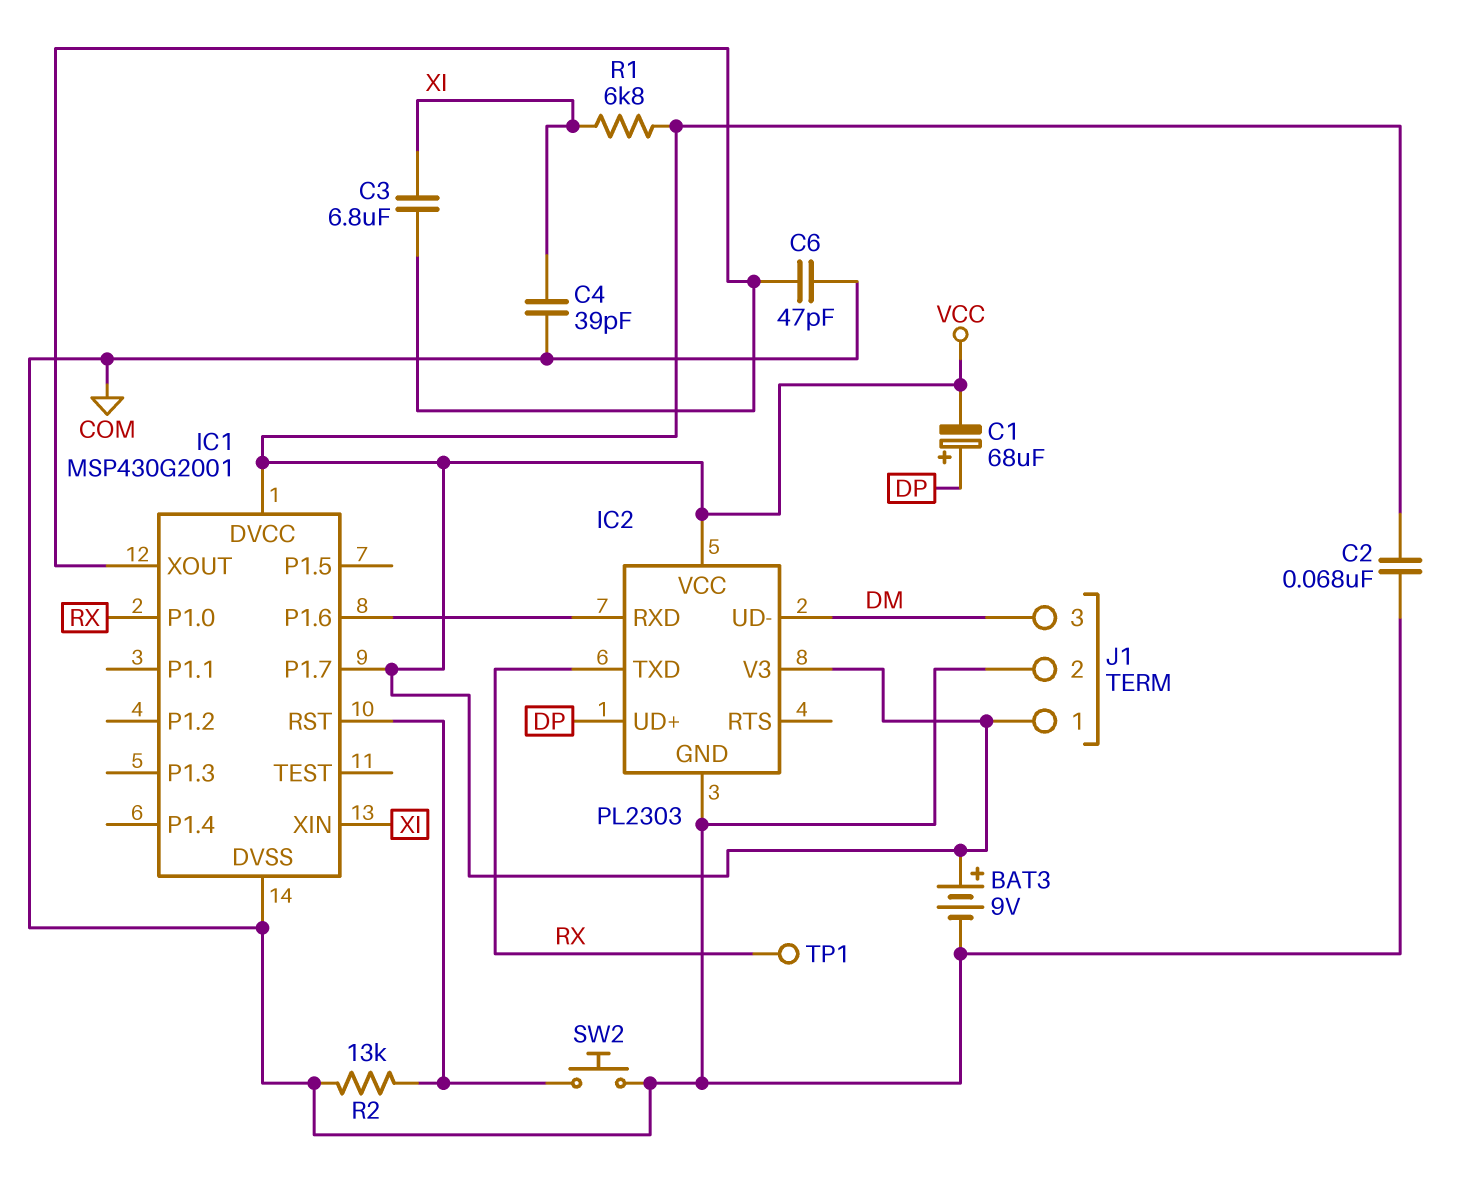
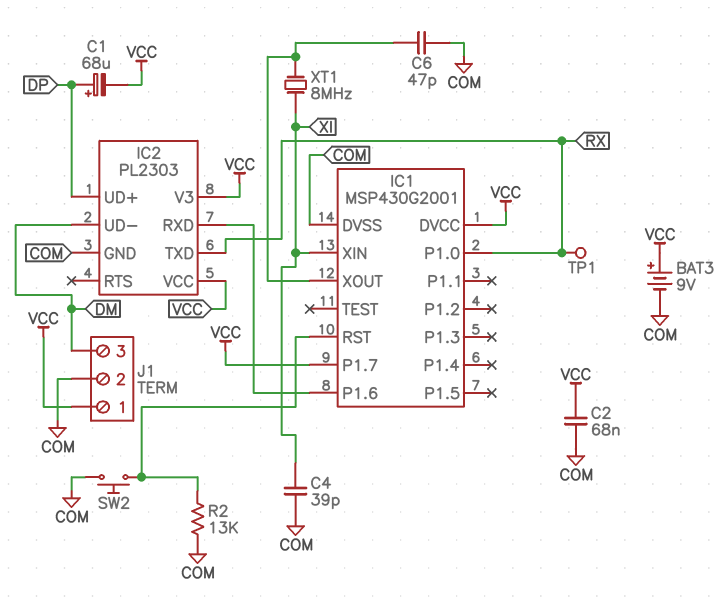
C3: 6.8uF (IC1/XOUT, XI) -> none
R1: 6.8k (VCC, XI) -> none
XT1: none -> 8MHz (IC1/XOUT, XI)

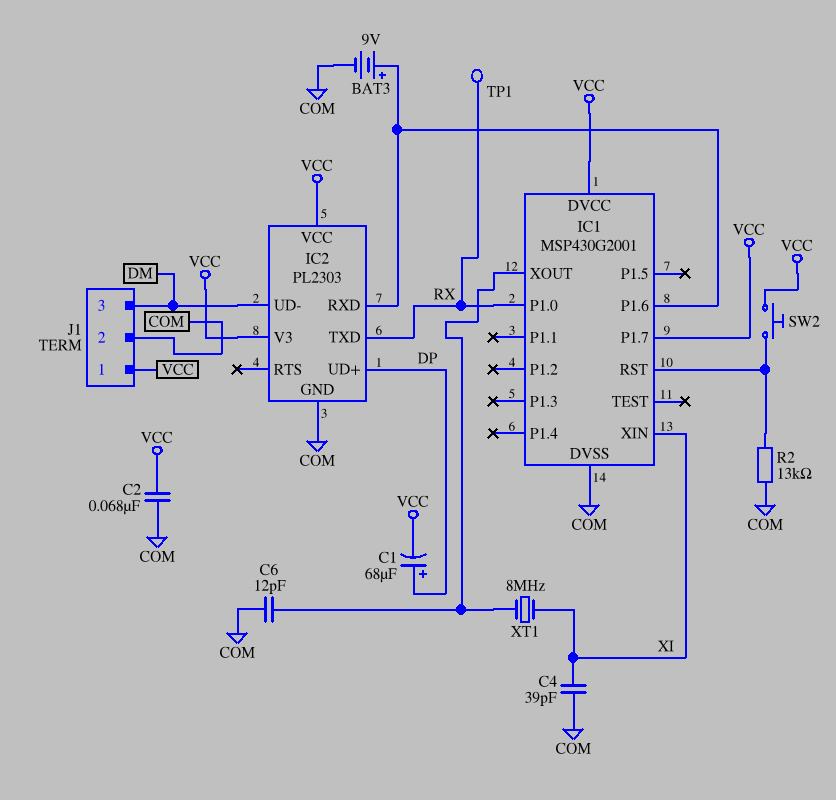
BAT3: 9V (plus VCC, minus COM) -> 9V (plus IC1/P1.6, minus COM)
C6: 47pF (COM, IC1/XOUT) -> 12pF (COM, IC1/XOUT)
SW2: button (COM, IC1/RST) -> button (IC1/RST, VCC)

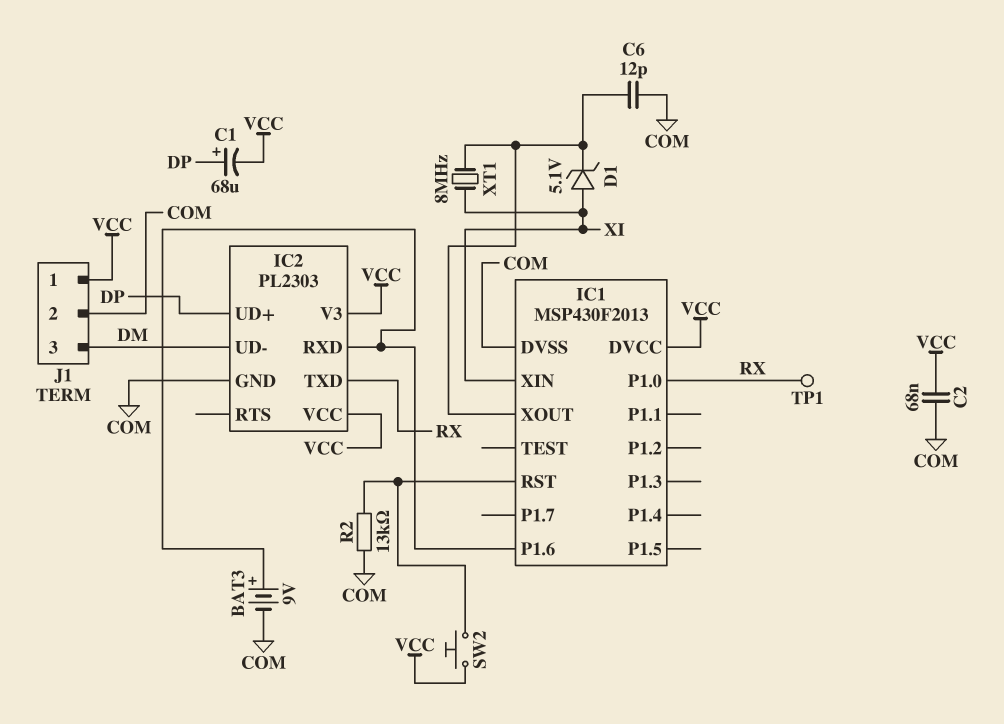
C4: 39pF (COM, XI) -> none
D1: none -> zener 5.1V (A XI, K IC1/XOUT)
IC1: MSP430G2001 -> MSP430F2013
IC1 pin P1.7: VCC -> none

